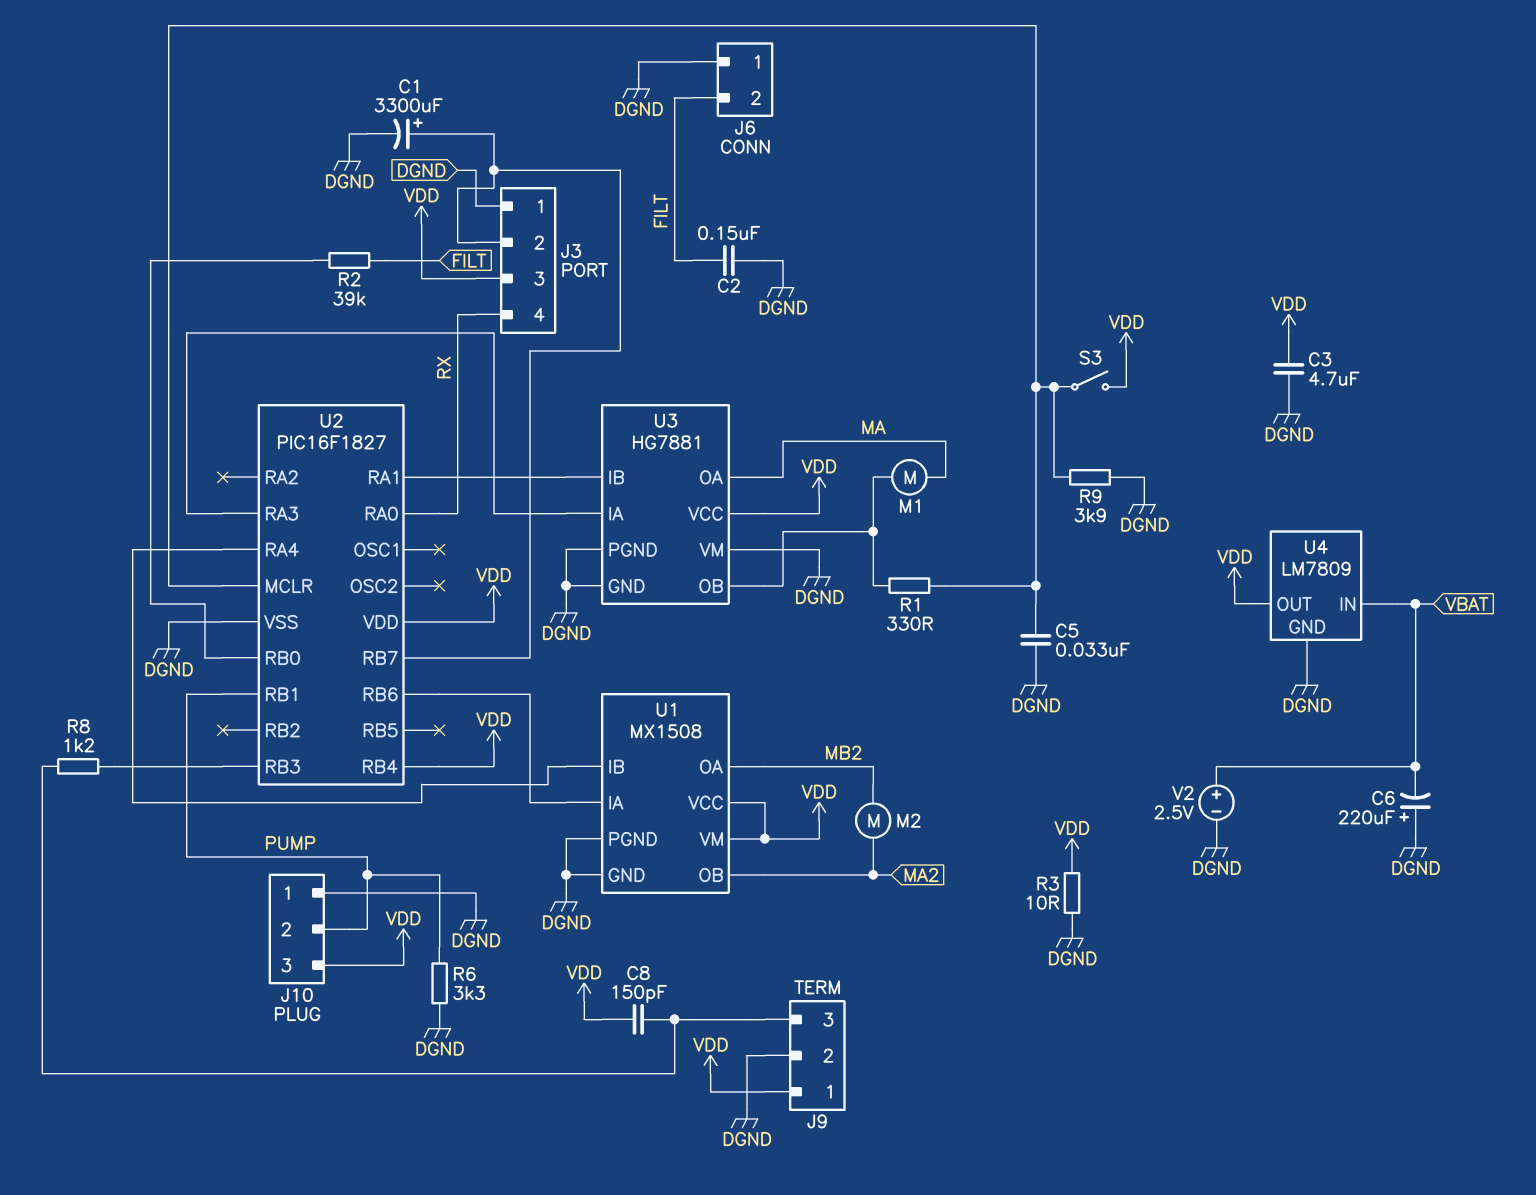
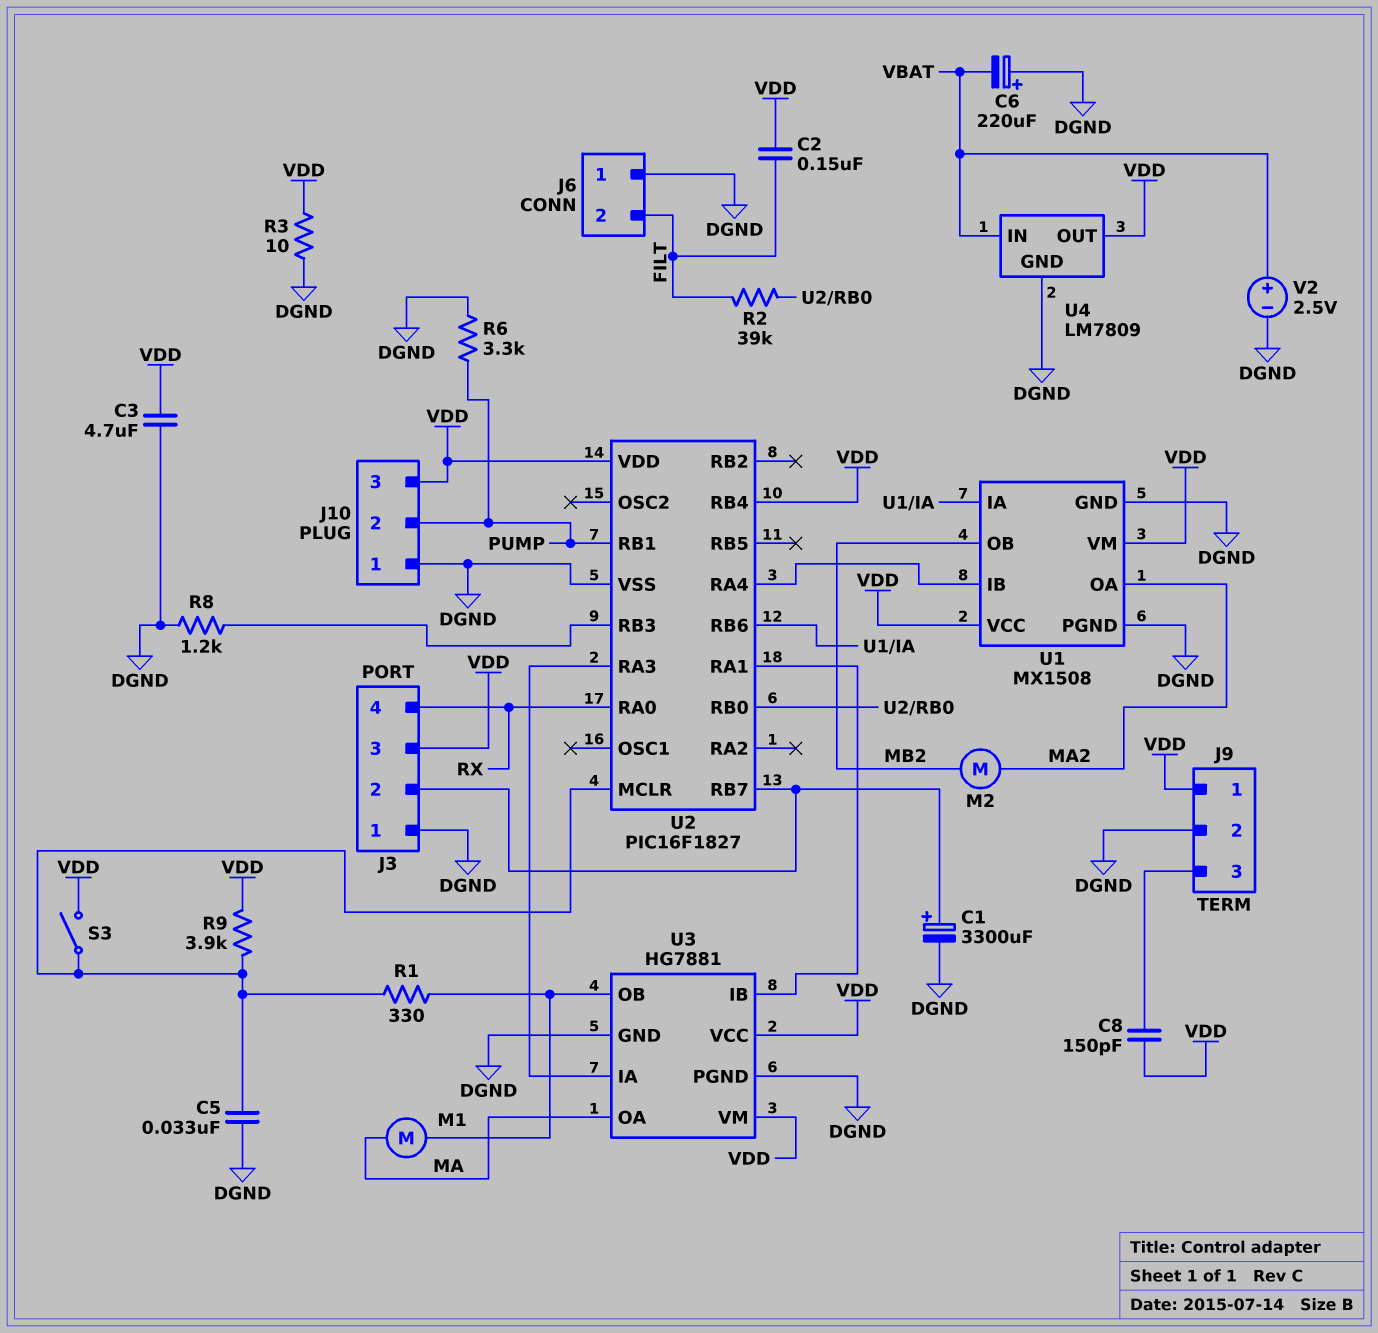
C2: 150nF (DGND, FILT) -> 150nF (FILT, VDD)
R8: 1.2k (J9/3, U2/RB3) -> 1.2k (DGND, U2/RB3)
R9: 3.9k (DGND, U2/MCLR) -> 3.9k (U2/MCLR, VDD)
U1 pin OA: MB2 -> MA2
U1 pin OB: MA2 -> MB2
U3 pin VM: DGND -> VDD

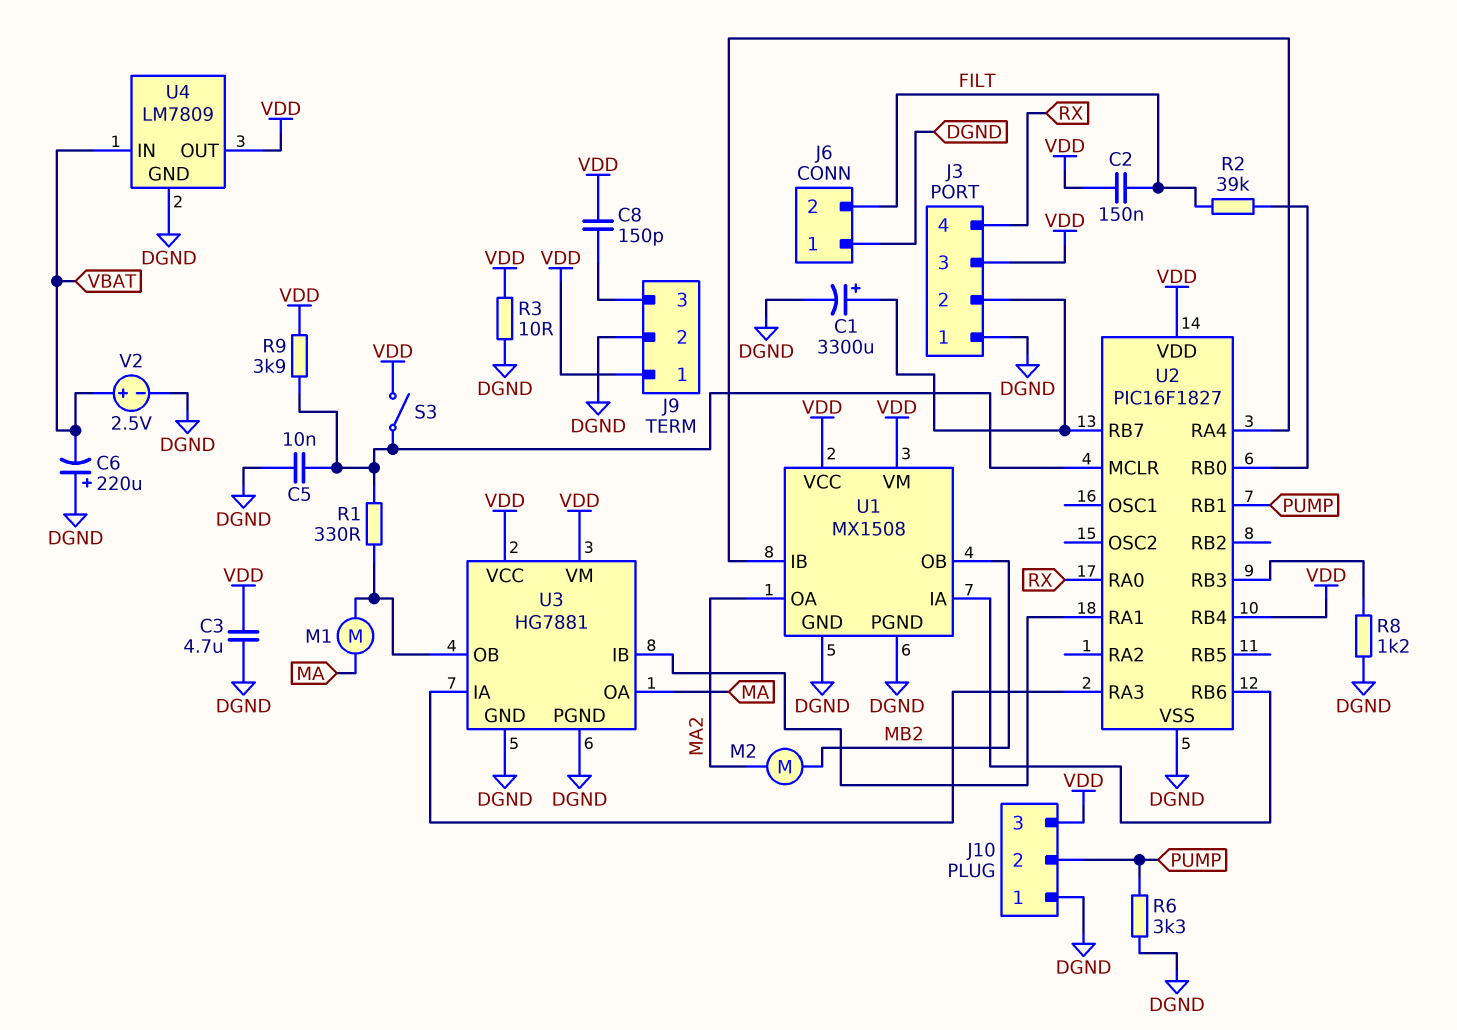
C5: 33nF (DGND, U2/MCLR) -> 10nF (DGND, U2/MCLR)

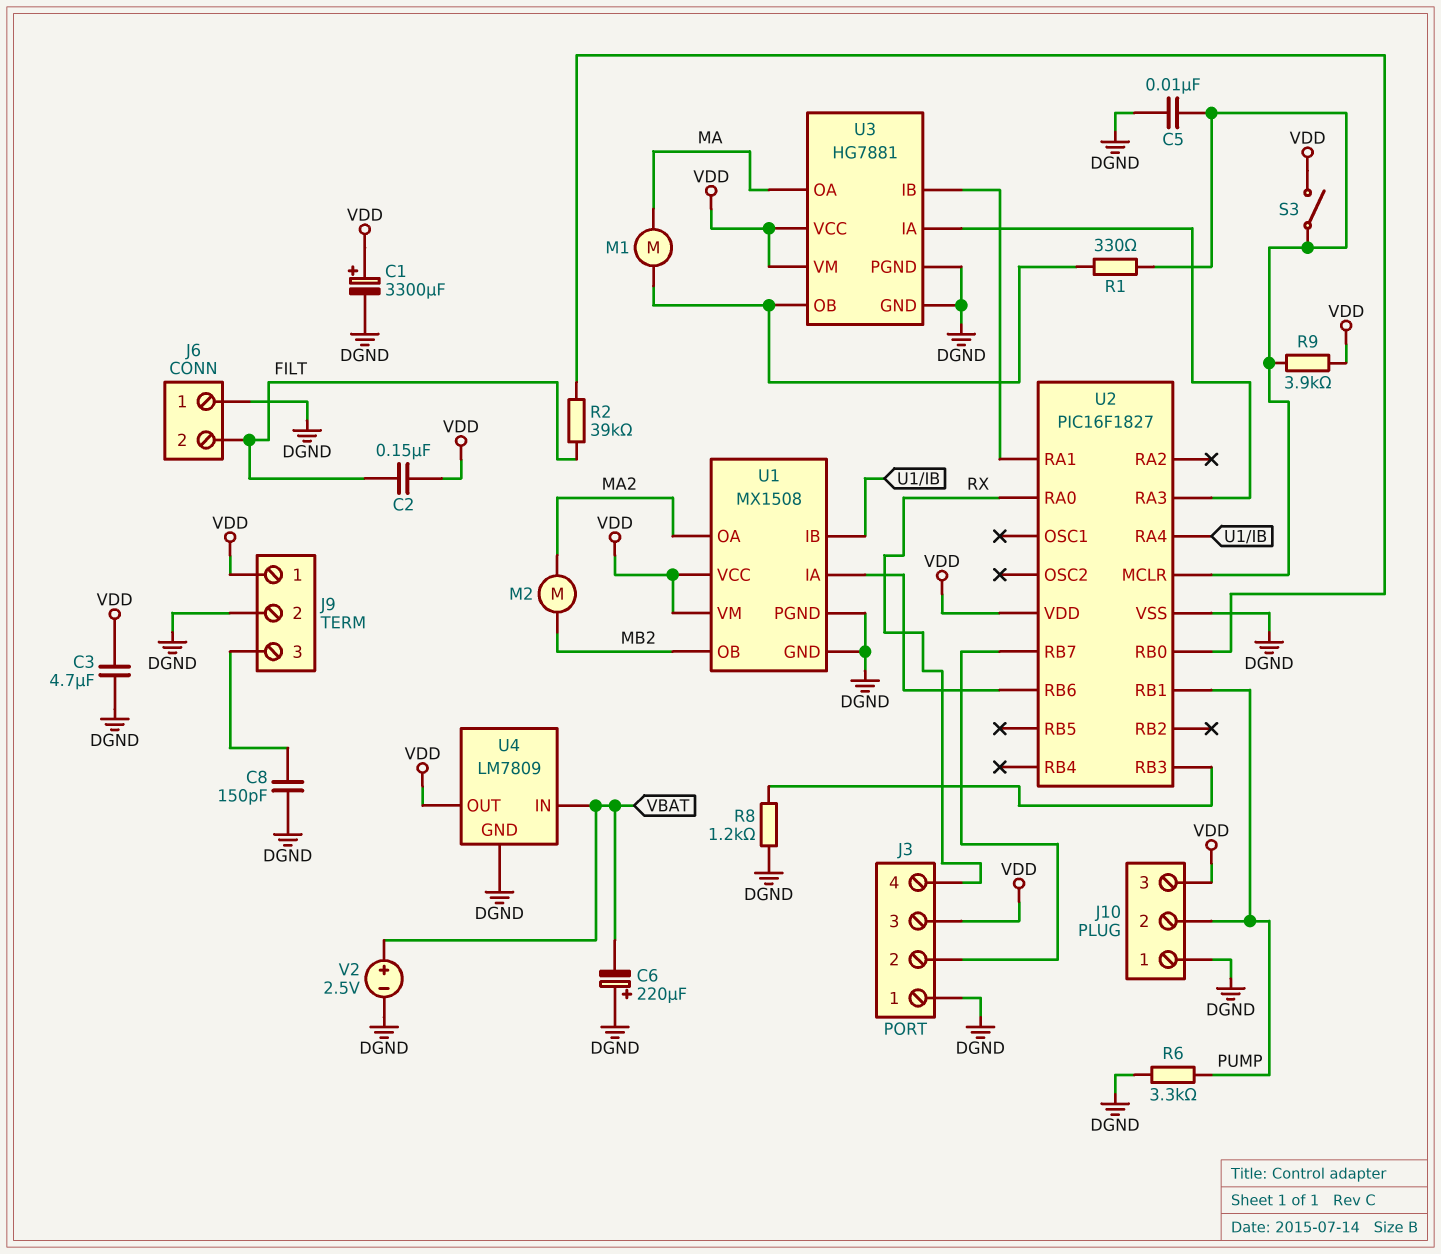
C1: 3300uF (plus J3/2, minus DGND) -> 3300uF (plus VDD, minus DGND)
C8: 150pF (J9/3, VDD) -> 150pF (DGND, J9/3)
R3: 10 (DGND, VDD) -> none
U2 pin RB4: VDD -> none

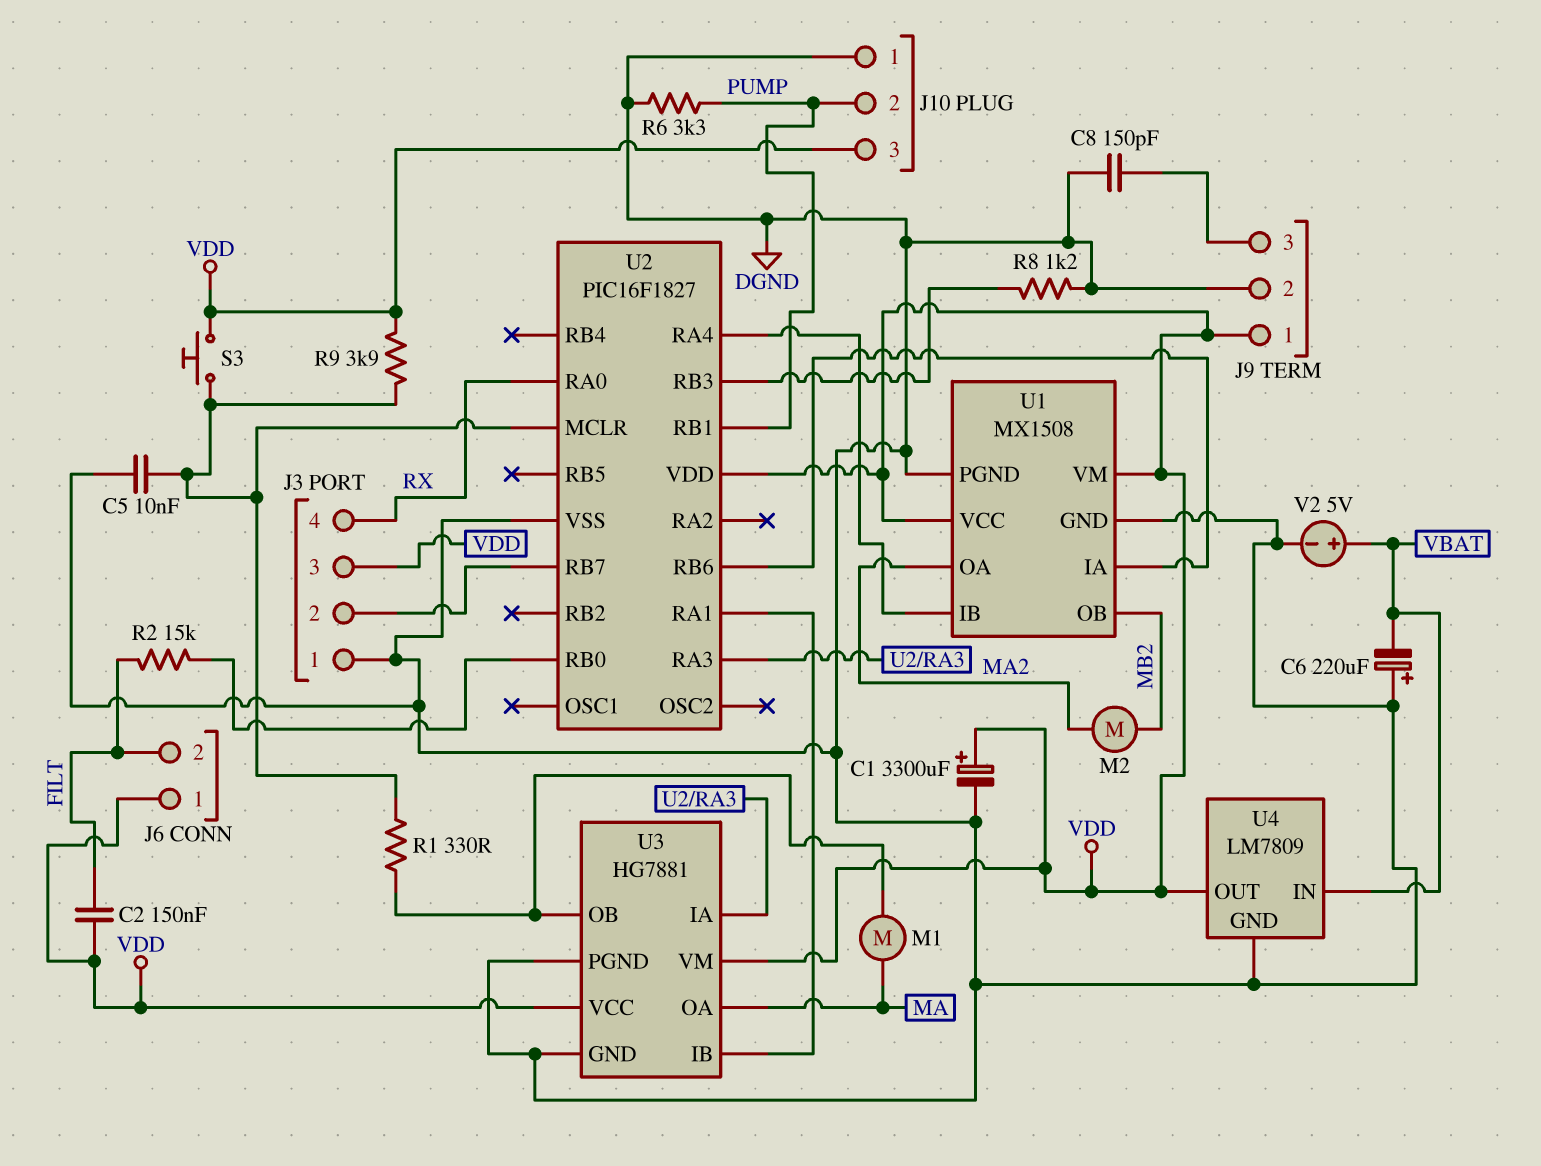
C3: 4.7uF (DGND, VDD) -> none
J6 pin 1: DGND -> VDD
R2: 39k (FILT, U2/RB0) -> 15k (FILT, U2/RB0)
S3: switch (U2/MCLR, VDD) -> button (U2/MCLR, VDD)
V2: 2.5V (plus VBAT, minus DGND) -> 5V (plus VBAT, minus DGND)

